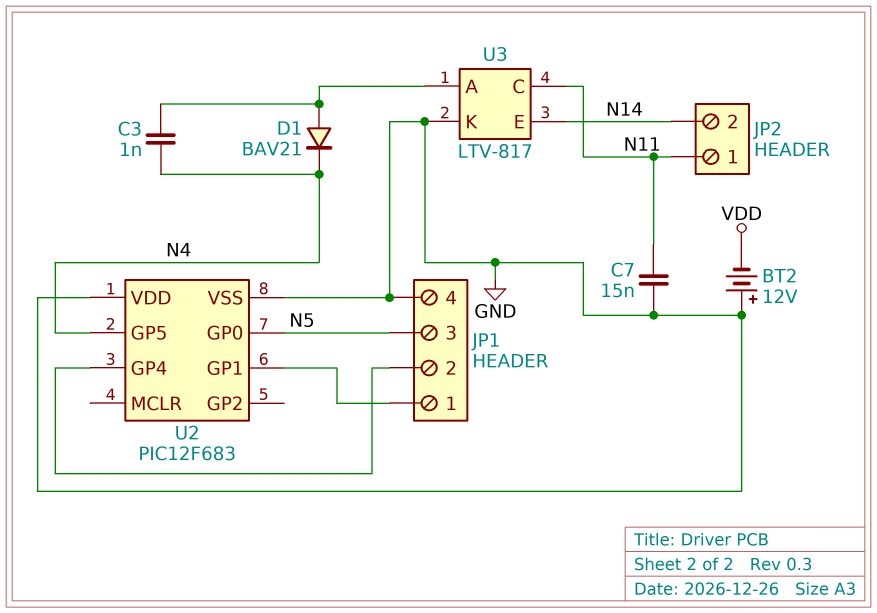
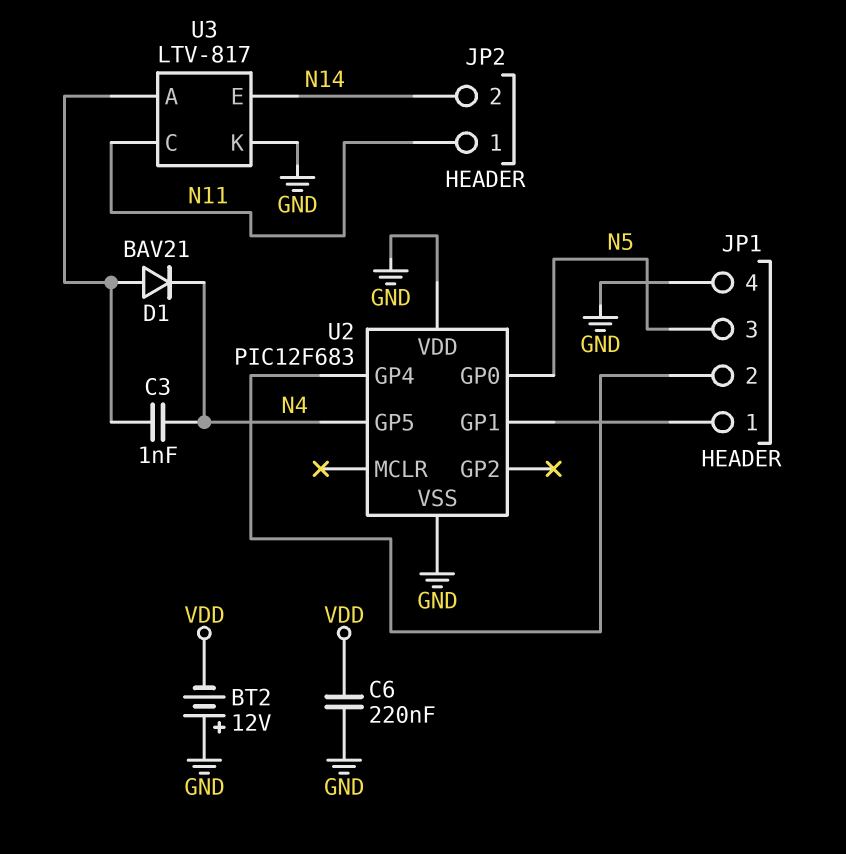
C6: none -> 220nF (GND, VDD)
C7: 15nF (GND, N11) -> none

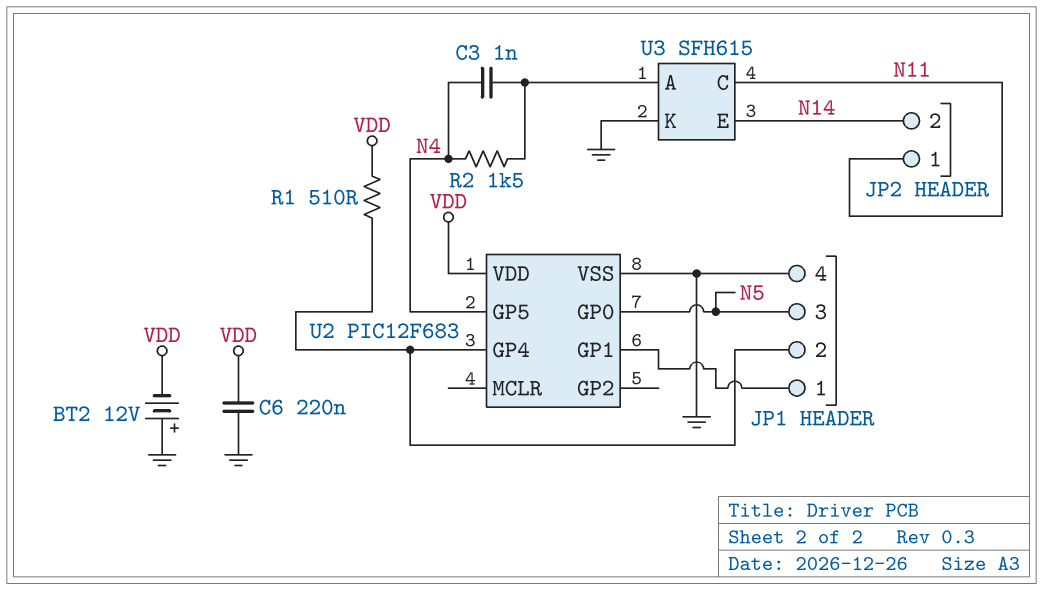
D1: diode BAV21 (A U3/A, K N4) -> none
R1: none -> 510 (JP1/2, VDD)
R2: none -> 1.5k (N4, U3/A)
U2 pin VDD: GND -> VDD
U3: LTV-817 -> SFH615

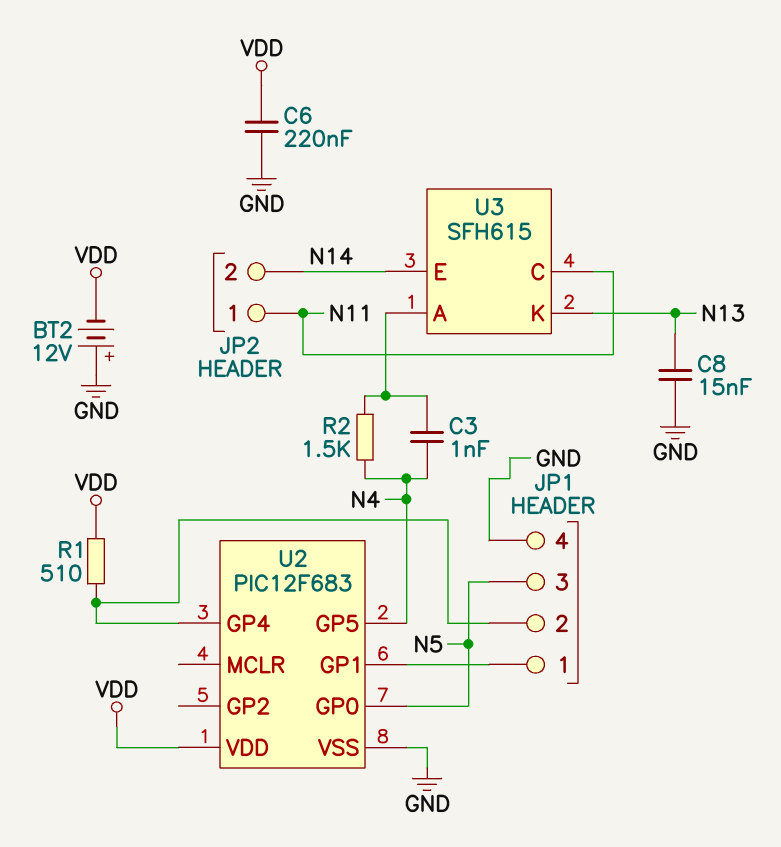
C8: none -> 15nF (GND, N13)
U3 pin K: GND -> N13

